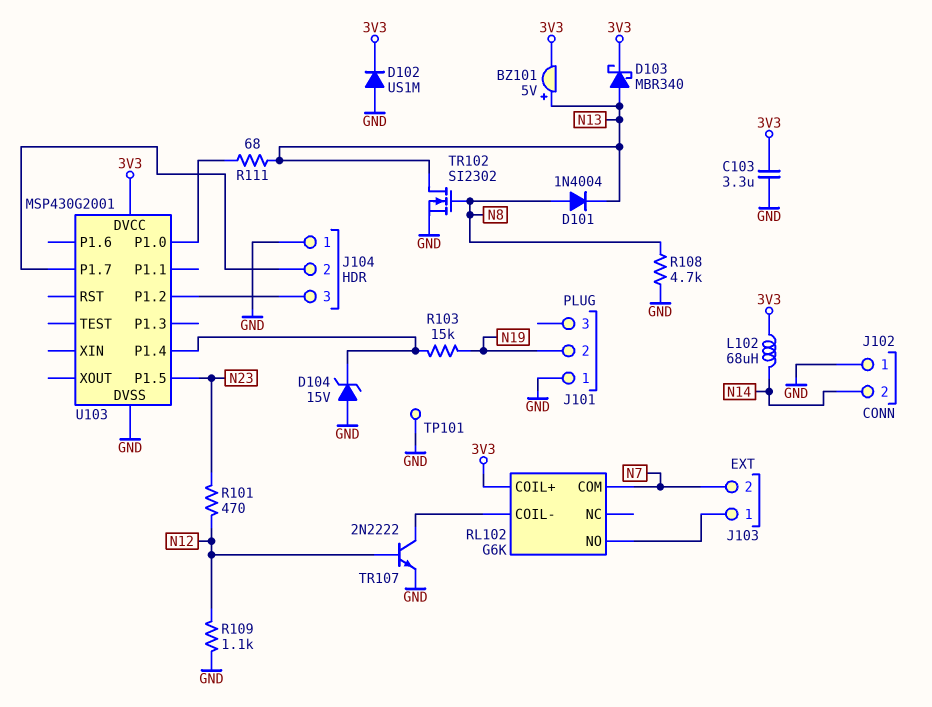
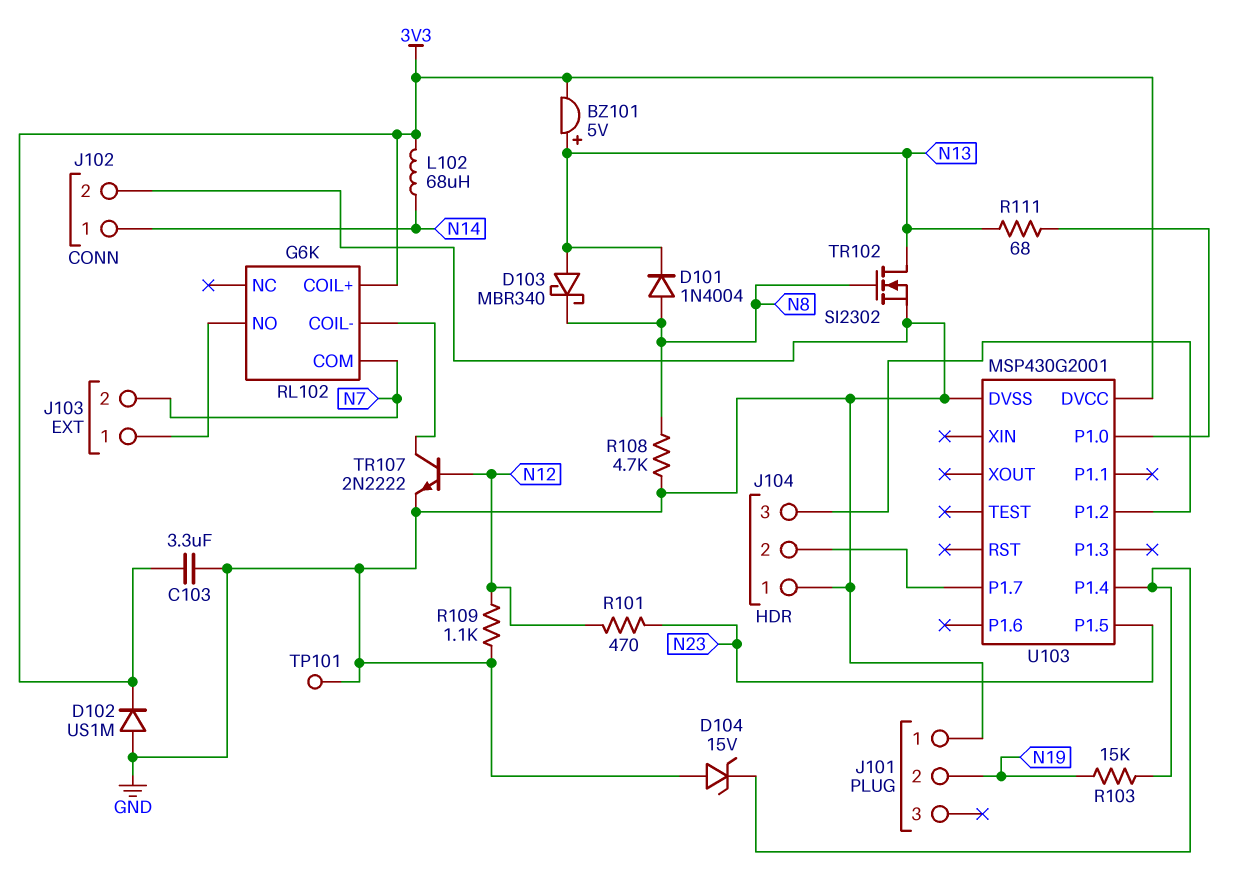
D103: schottky MBR340 (A N13, K 3V3) -> schottky MBR340 (A N13, K N8)
J102 pin 1: GND -> N14
J102 pin 2: N14 -> GND

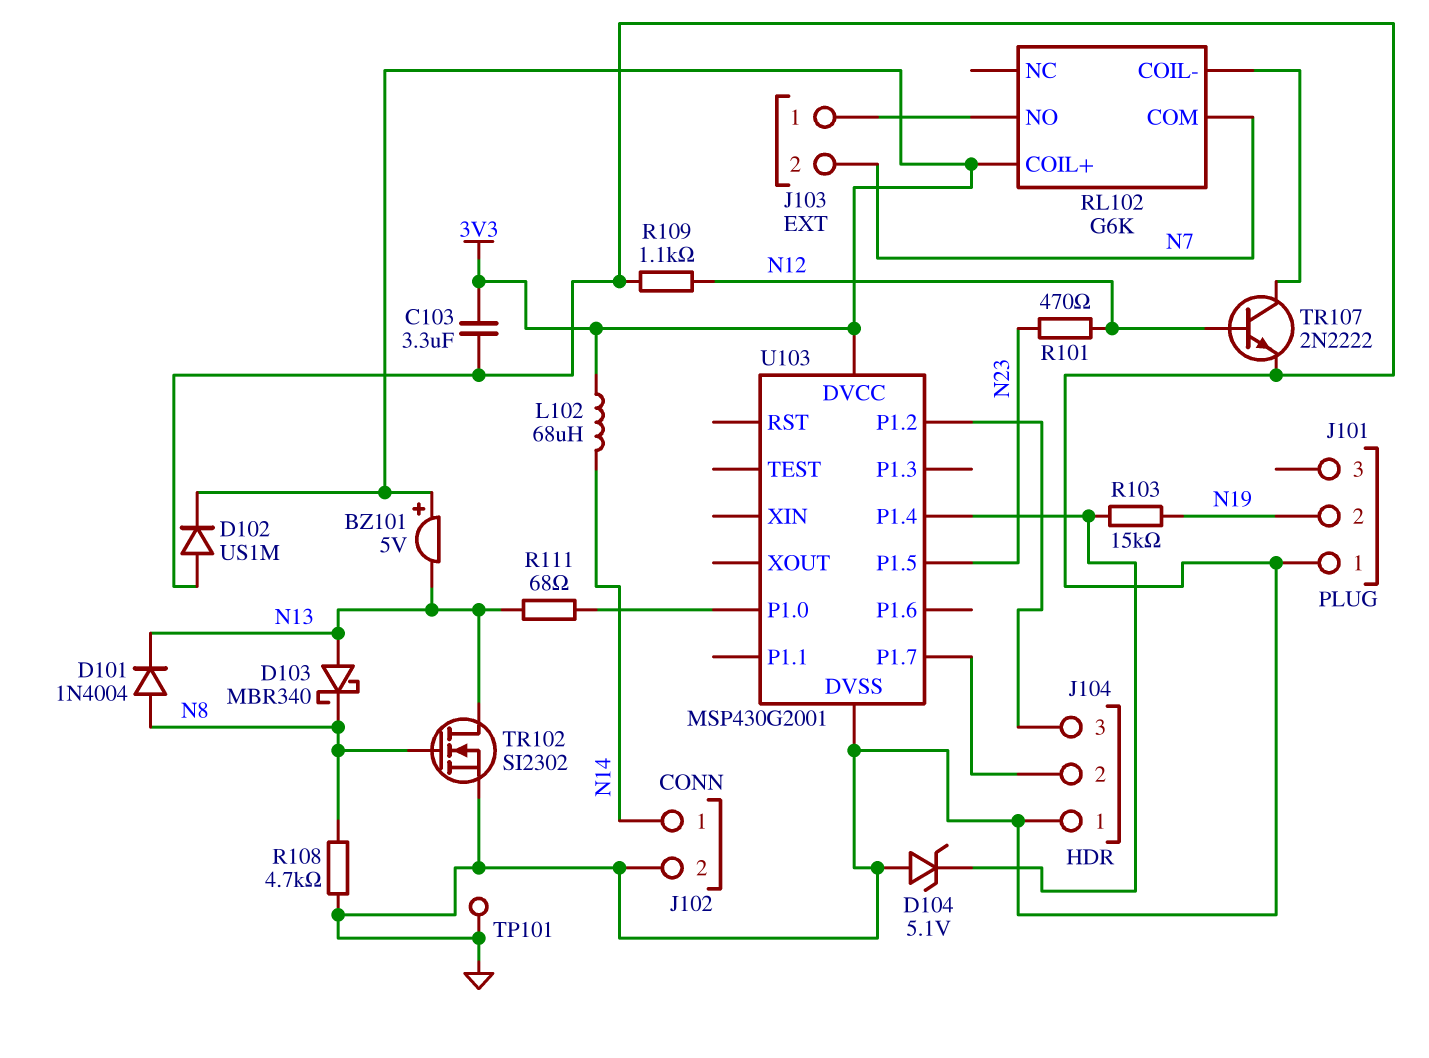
BZ101: buzzer 5V (plus N13, minus 3V3) -> buzzer 5V (plus 3V3, minus N13)
D104: zener 15V (A GND, K U103/P1.4) -> zener 5.1V (A GND, K U103/P1.4)

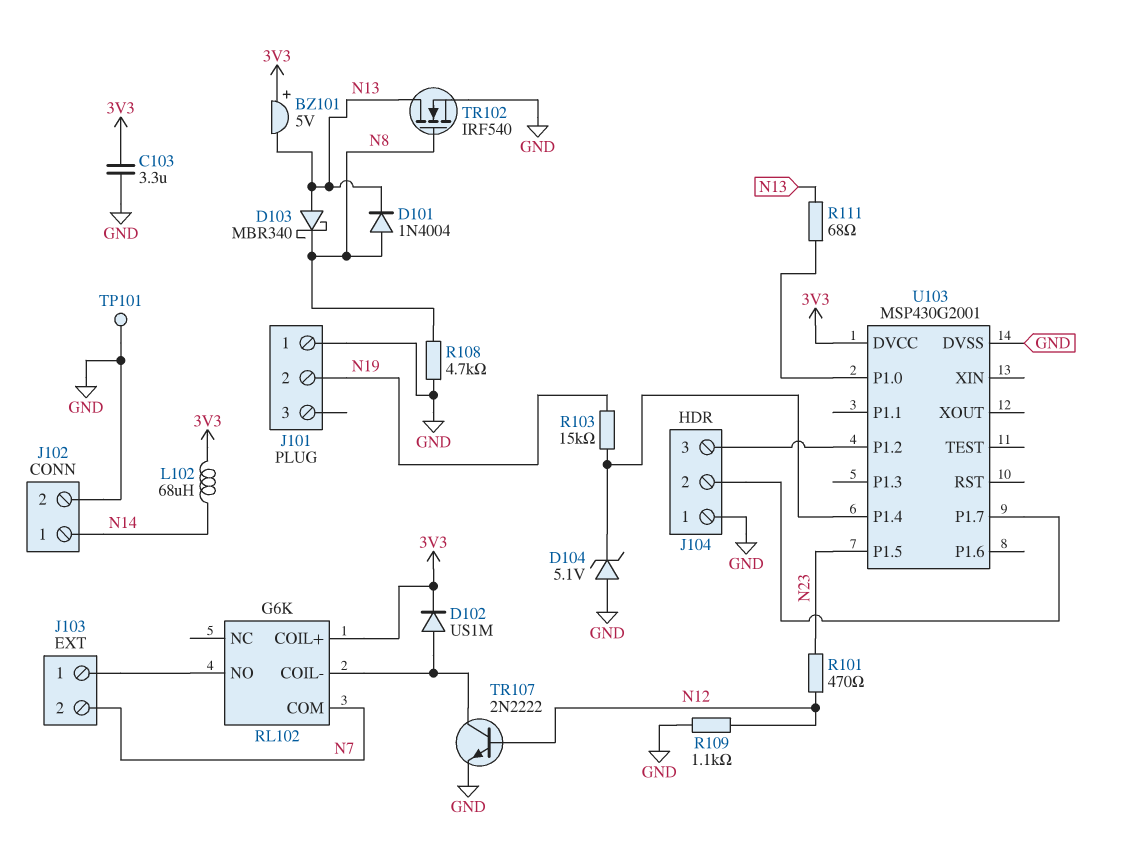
D102: diode US1M (A GND, K 3V3) -> diode US1M (A RL102/COIL-, K 3V3)
TR102: NMOS SI2302 (G N8, D N13, S GND) -> NMOS IRF540 (G N8, D N13, S GND)

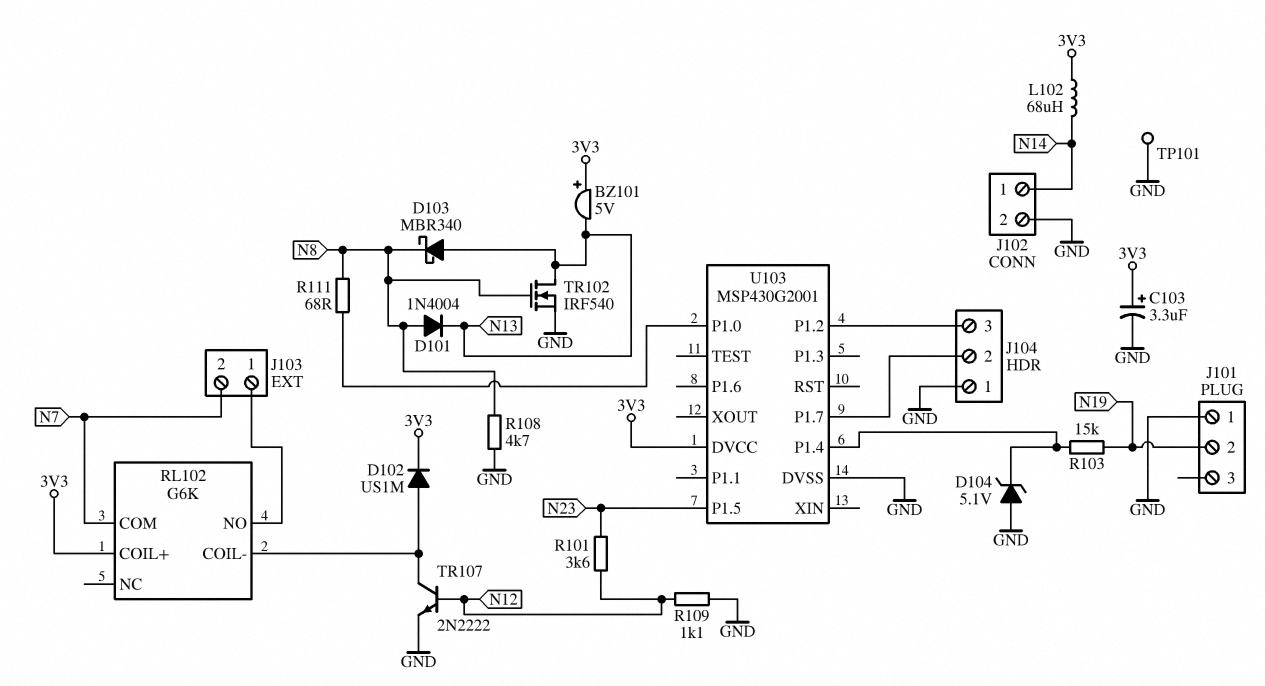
C103: 3.3uF (3V3, GND) -> 3.3uF (plus 3V3, minus GND)
R101: 470 (N12, N23) -> 3.6k (N12, N23)
R111: 68 (N13, U103/P1.0) -> 68 (N8, U103/P1.0)

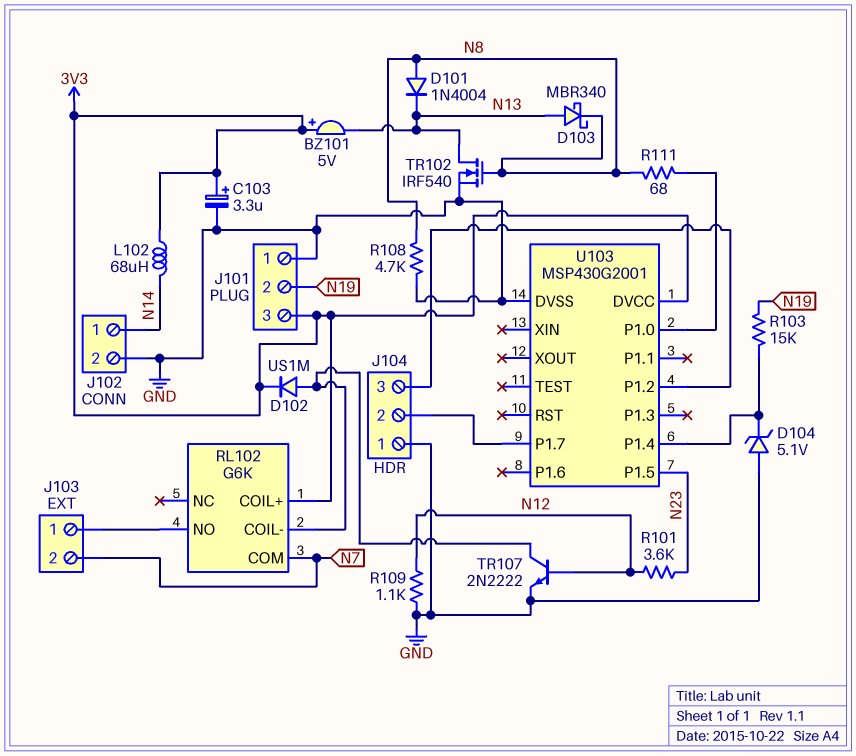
J101 pin 3: none -> 3V3
TP101: test point (GND) -> none

